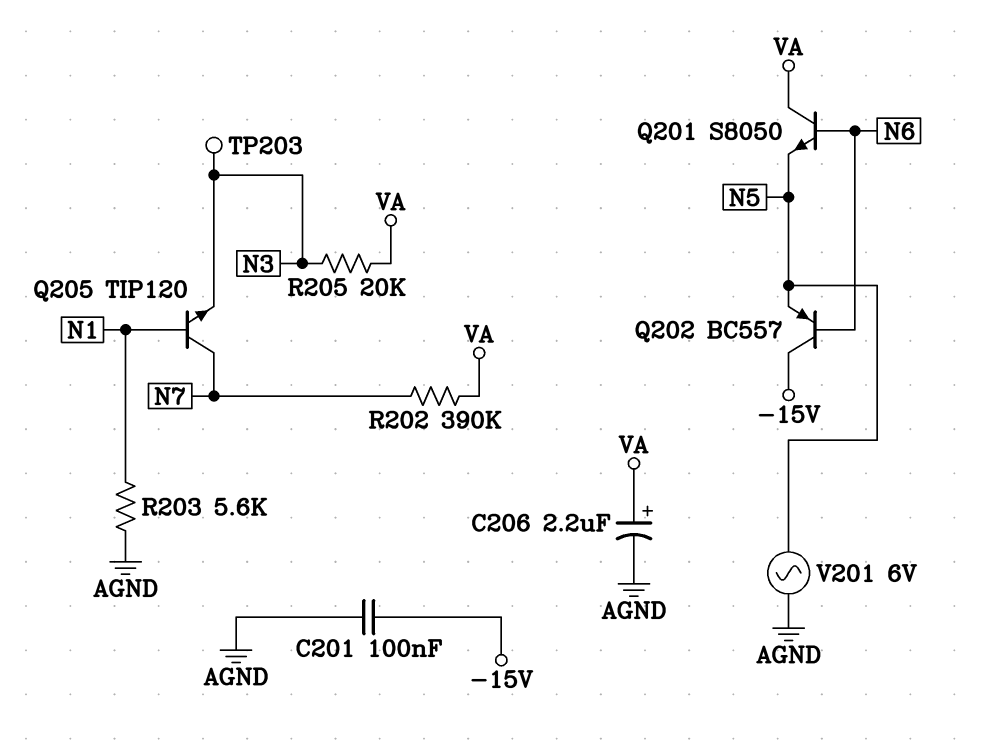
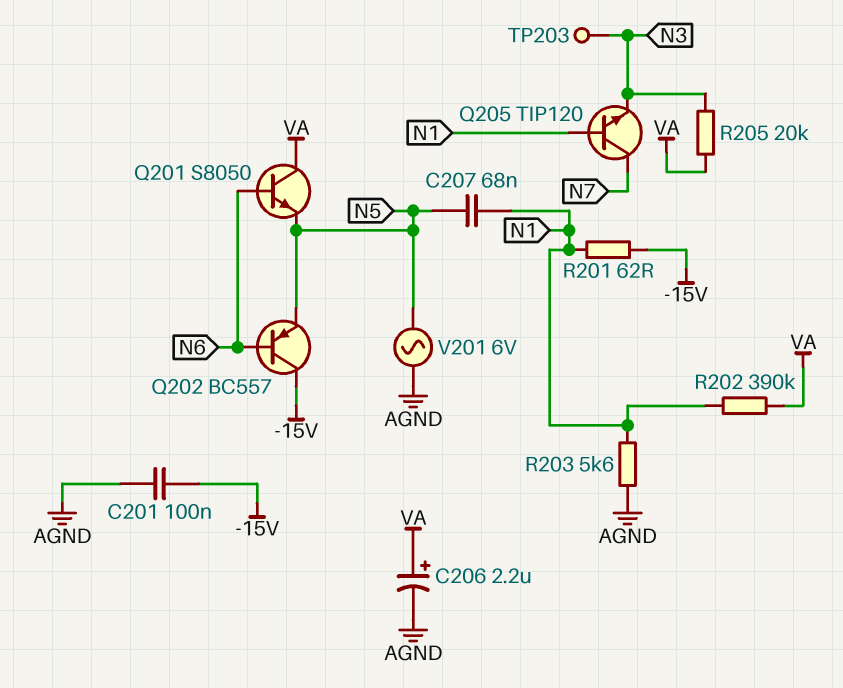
C207: none -> 68nF (N1, N5)
R201: none -> 62 (-15V, N1)
R202: 390k (N7, VA) -> 390k (N1, VA)

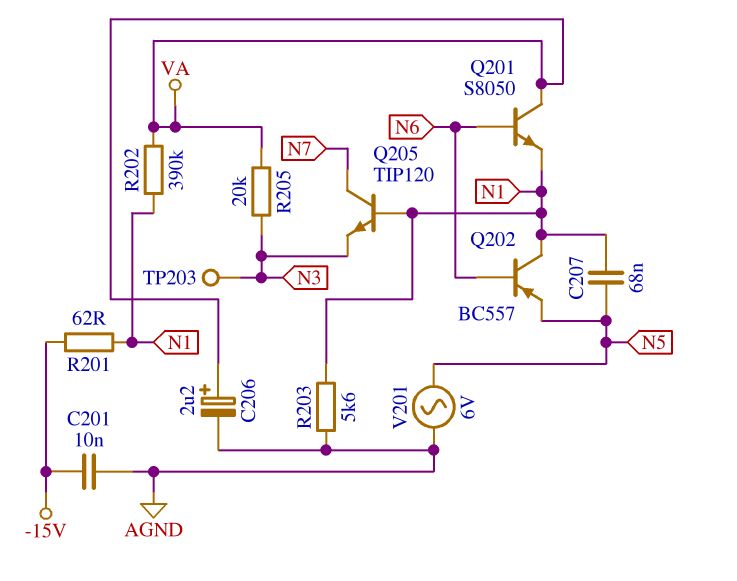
C201: 100nF (-15V, AGND) -> 10nF (-15V, AGND)
Q201: NPN S8050 (B N6, C VA, E N5) -> NPN S8050 (B N6, C VA, E N1)
Q202: PNP BC557 (B N6, C -15V, E N5) -> PNP BC557 (B N6, C N1, E N5)

